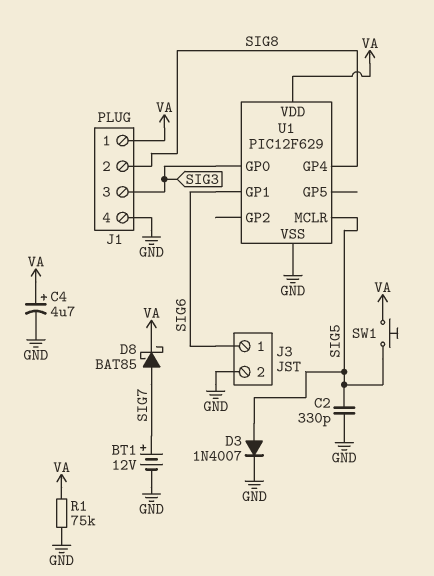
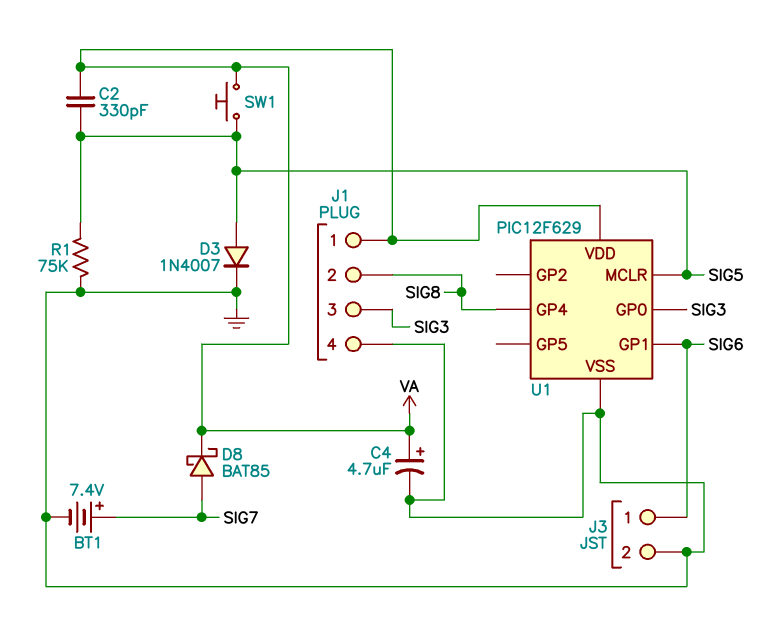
BT1: 12V (plus SIG7, minus GND) -> 7.4V (plus SIG7, minus GND)
C2: 330pF (GND, SIG5) -> 330pF (SIG5, VA)
R1: 75k (GND, VA) -> 75k (GND, SIG5)

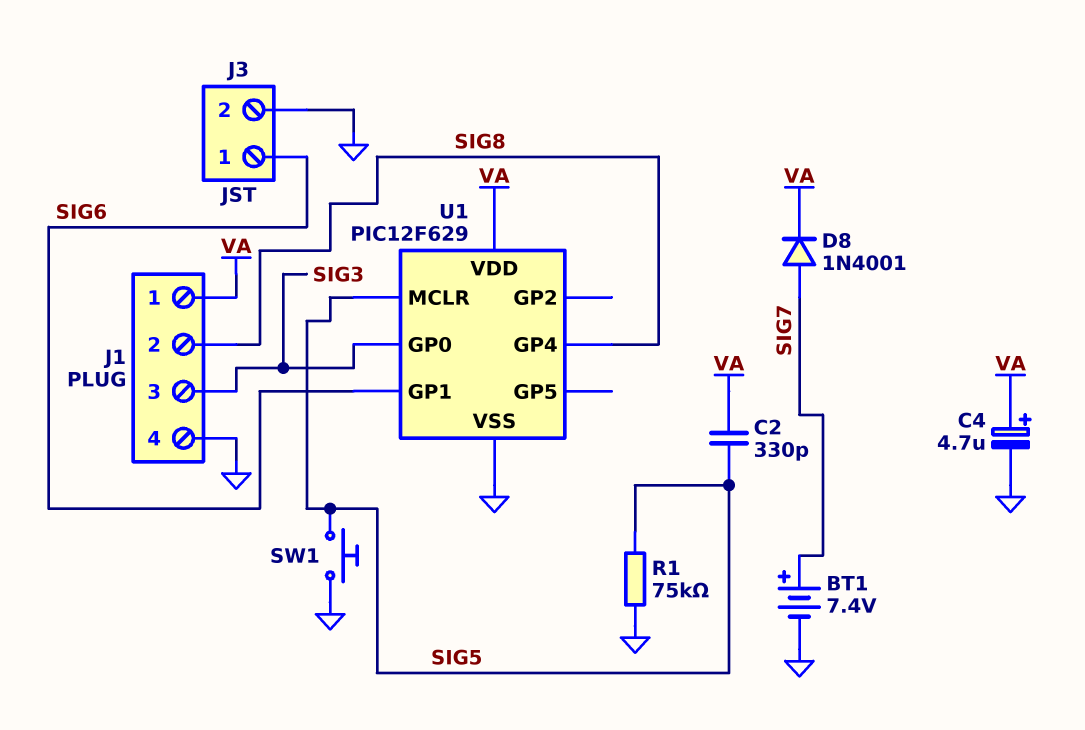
D3: diode 1N4007 (A SIG5, K GND) -> none
D8: schottky BAT85 (A SIG7, K VA) -> diode 1N4001 (A SIG7, K VA)
SW1: button (SIG5, VA) -> button (GND, SIG5)

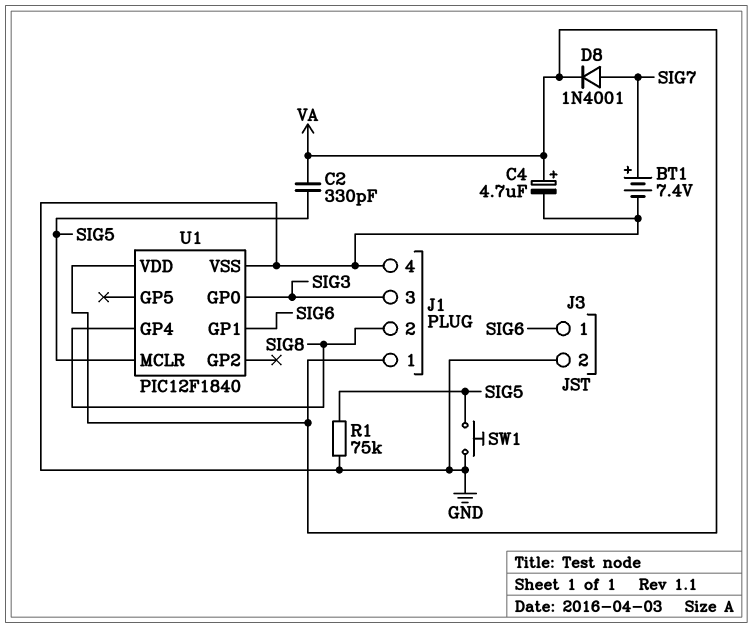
U1: PIC12F629 -> PIC12F1840

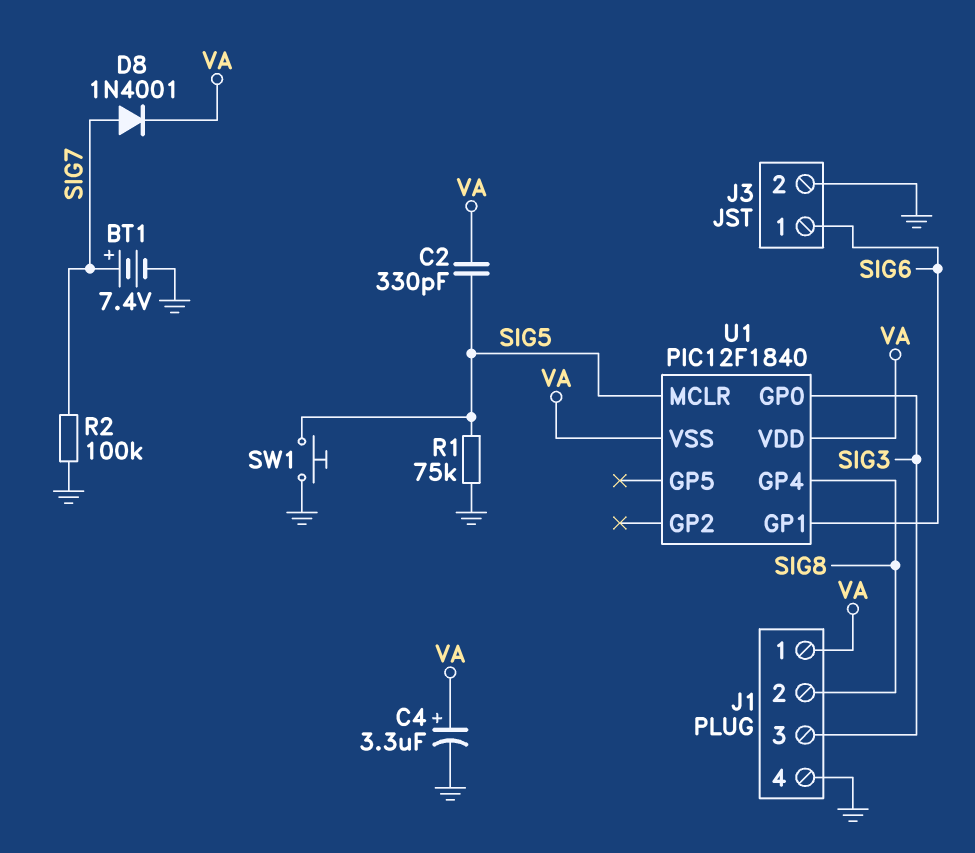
C4: 4.7uF (plus VA, minus GND) -> 3.3uF (plus VA, minus GND)
R2: none -> 100k (GND, SIG7)
U1 pin VSS: GND -> VA

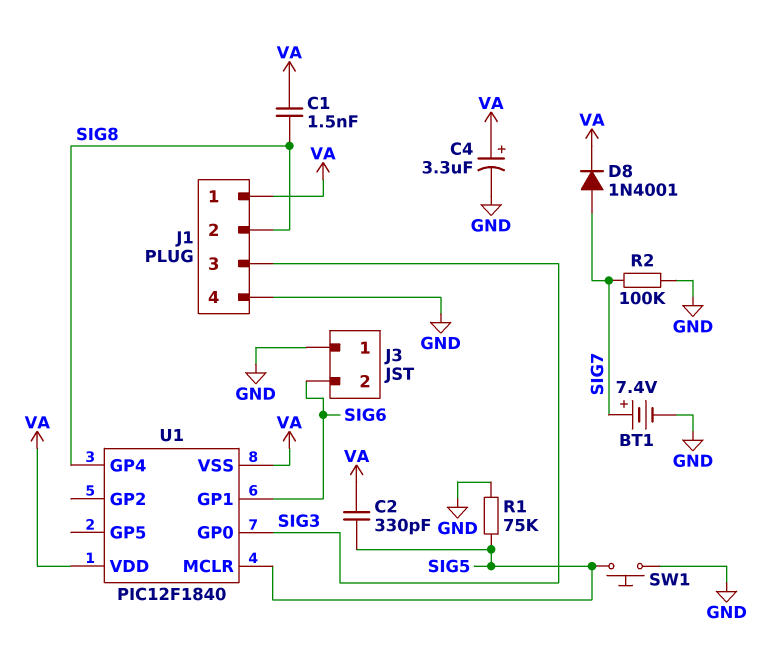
C1: none -> 1.5nF (SIG8, VA)
J3 pin 1: SIG6 -> GND
J3 pin 2: GND -> SIG6

